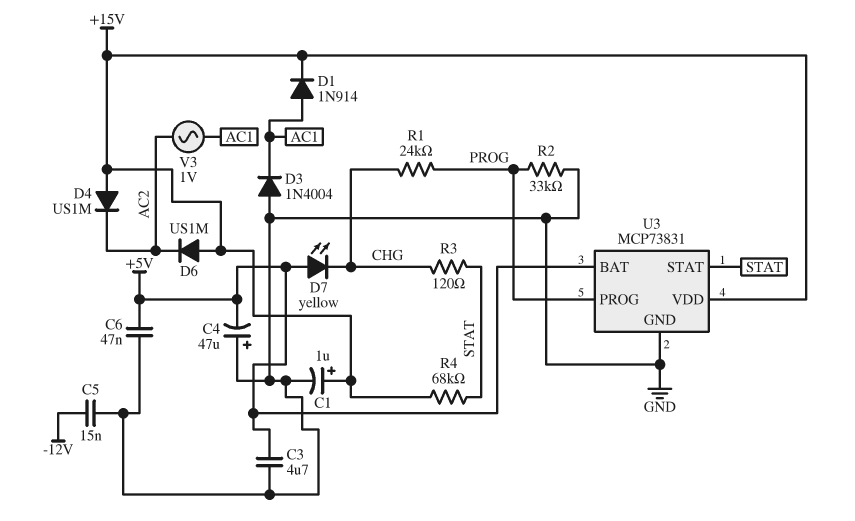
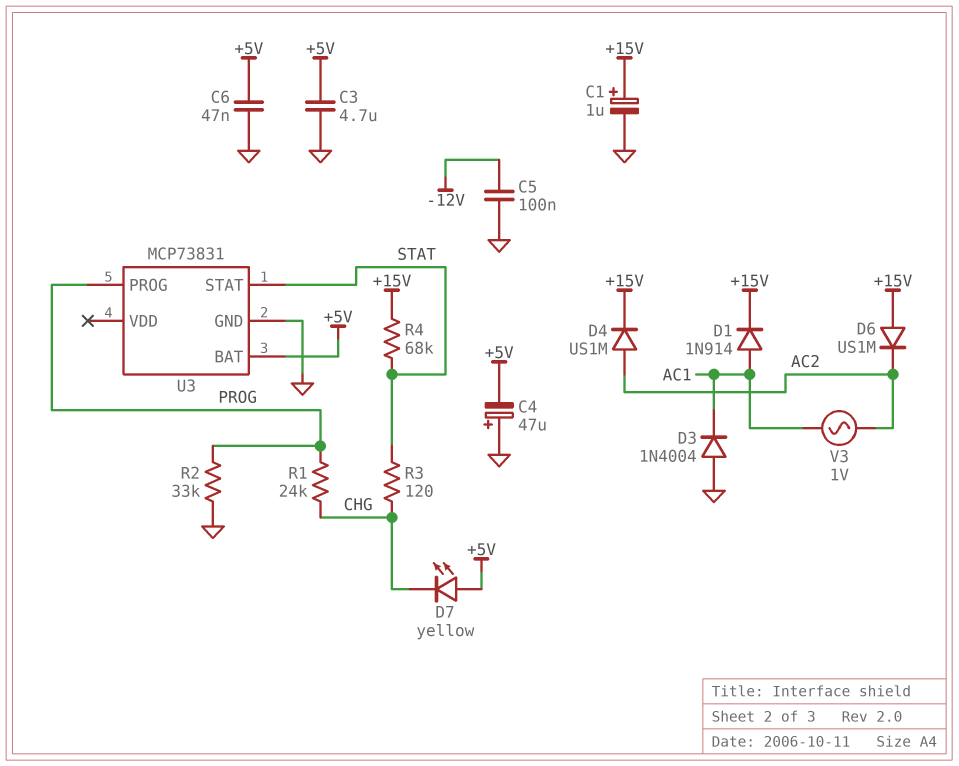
C5: 15nF (-12V, GND) -> 100nF (-12V, GND)
D4: diode US1M (A +15V, K AC2) -> diode US1M (A AC2, K +15V)
U3 pin VDD: +15V -> none

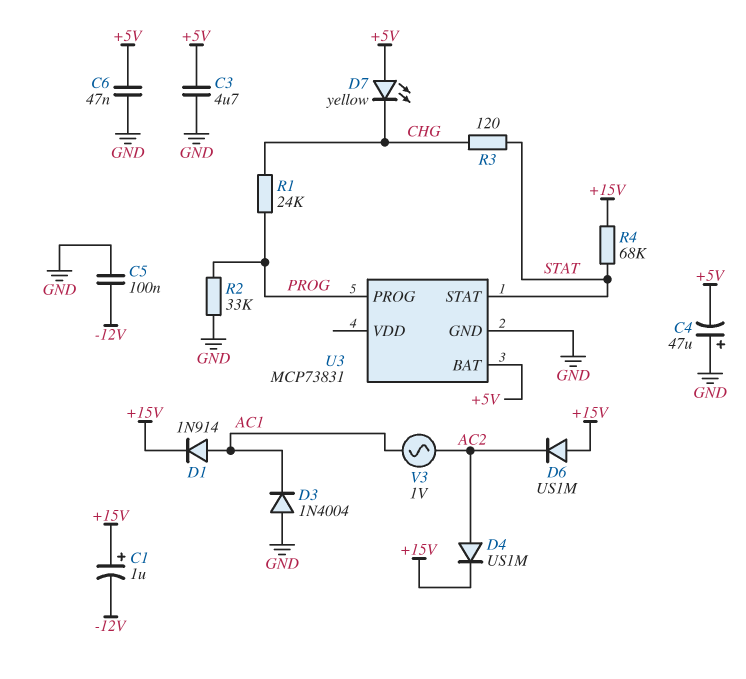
C1: 1uF (plus +15V, minus GND) -> 1uF (plus +15V, minus -12V)

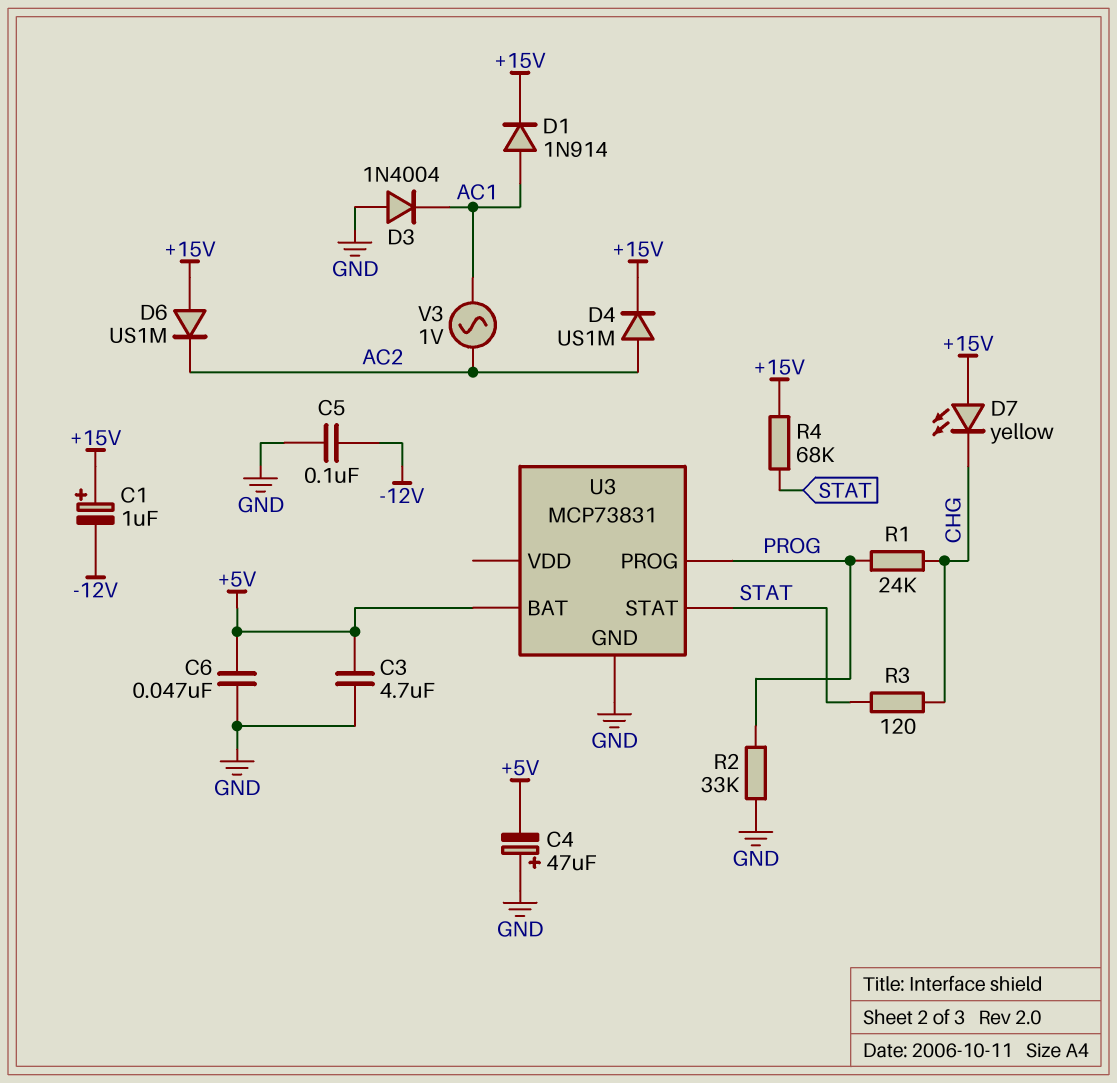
D7: LED yellow (A +5V, K CHG) -> LED yellow (A +15V, K CHG)

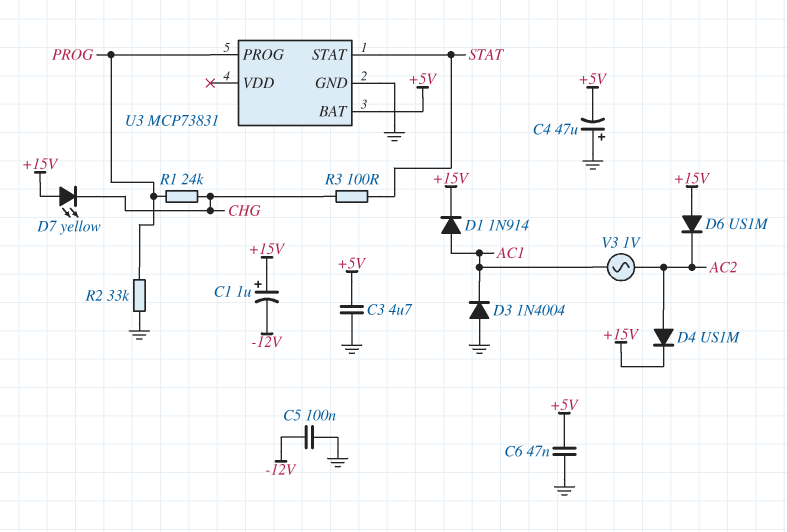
R3: 120 (CHG, STAT) -> 100 (CHG, STAT)
R4: 68k (+15V, STAT) -> none

